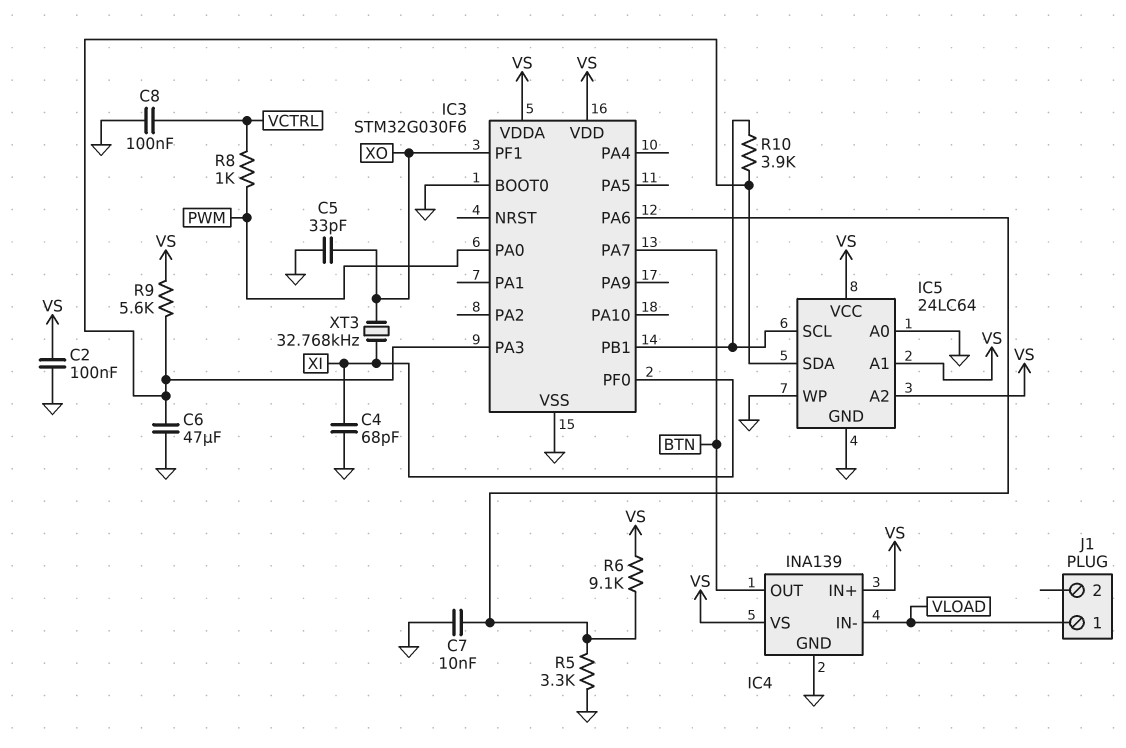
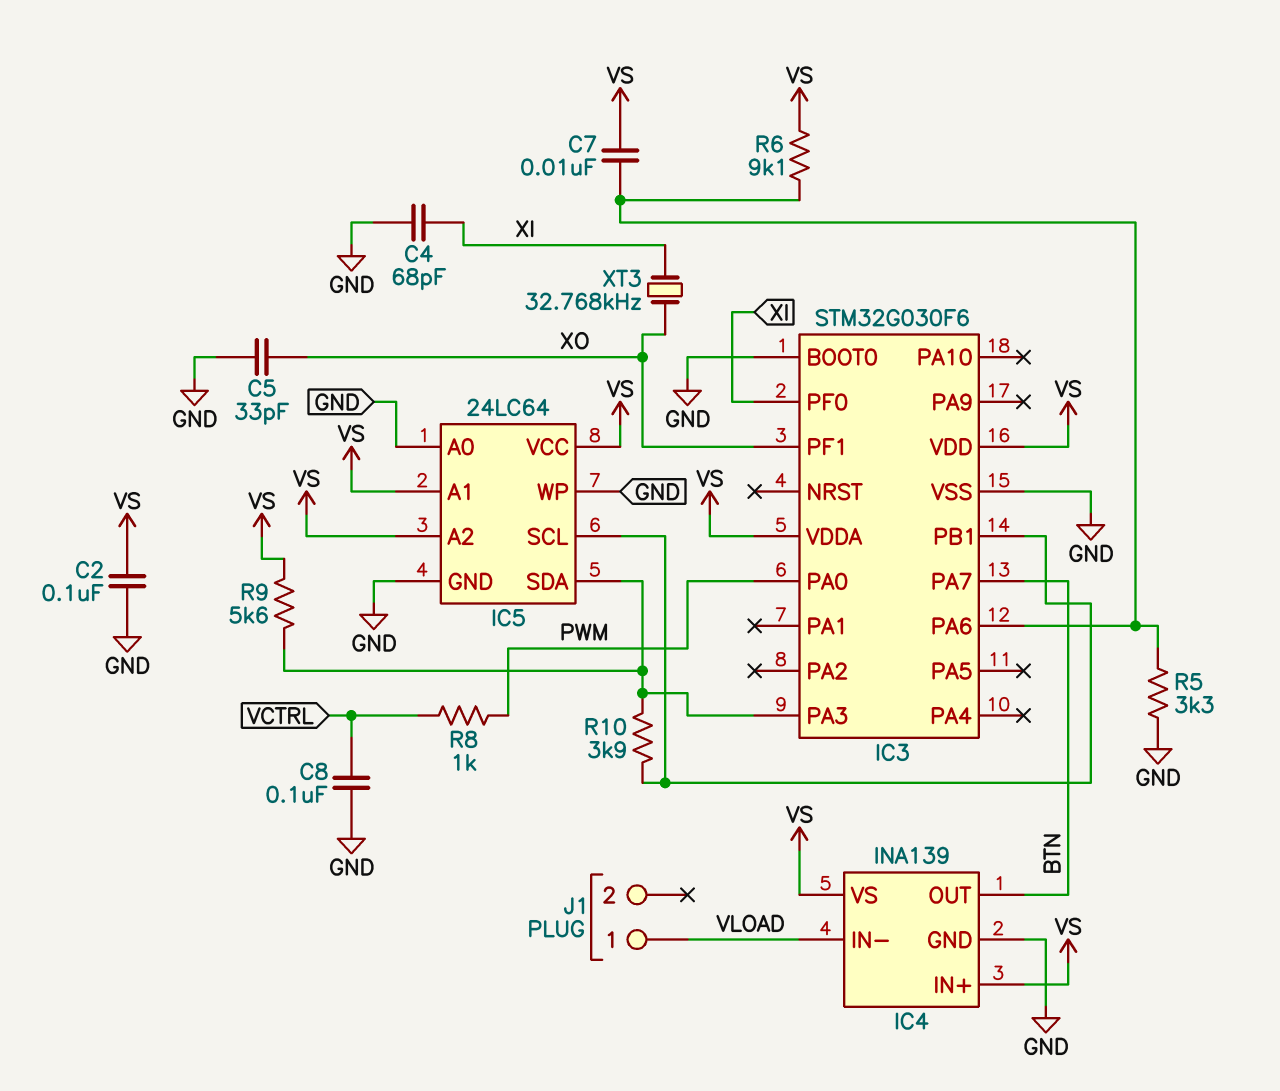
C6: 47uF (GND, IC3/PA3) -> none
C7: 10nF (GND, IC3/PA6) -> 10nF (IC3/PA6, VS)

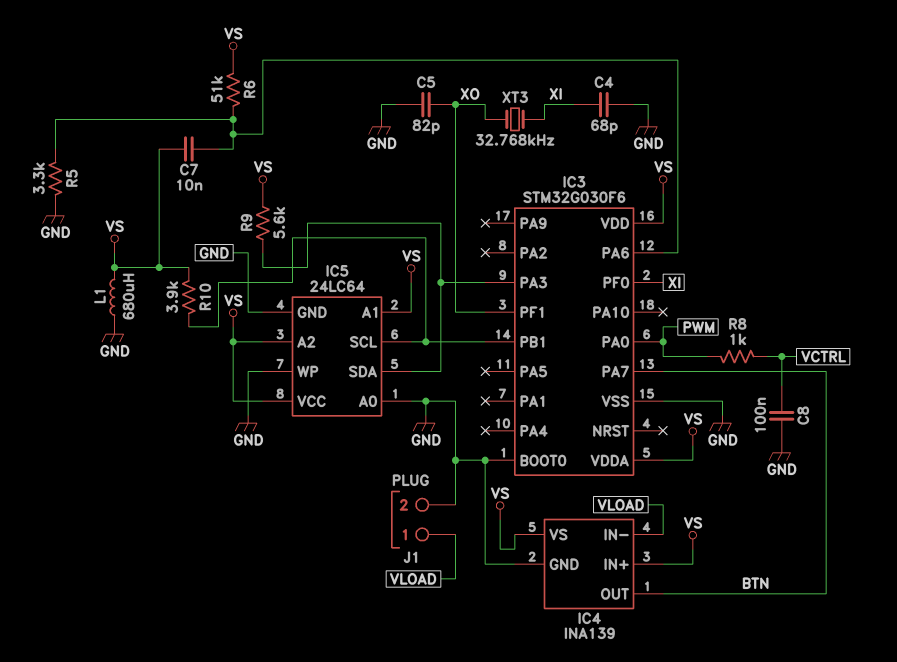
C2: 100nF (GND, VS) -> none
C5: 33pF (GND, XO) -> 82pF (GND, XO)
J1 pin 2: none -> GND
L1: none -> 680uH (GND, VS)
R6: 9.1k (IC3/PA6, VS) -> 51k (IC3/PA6, VS)
R10: 3.9k (IC3/PA3, IC3/PB1) -> 3.9k (IC3/PB1, VS)

